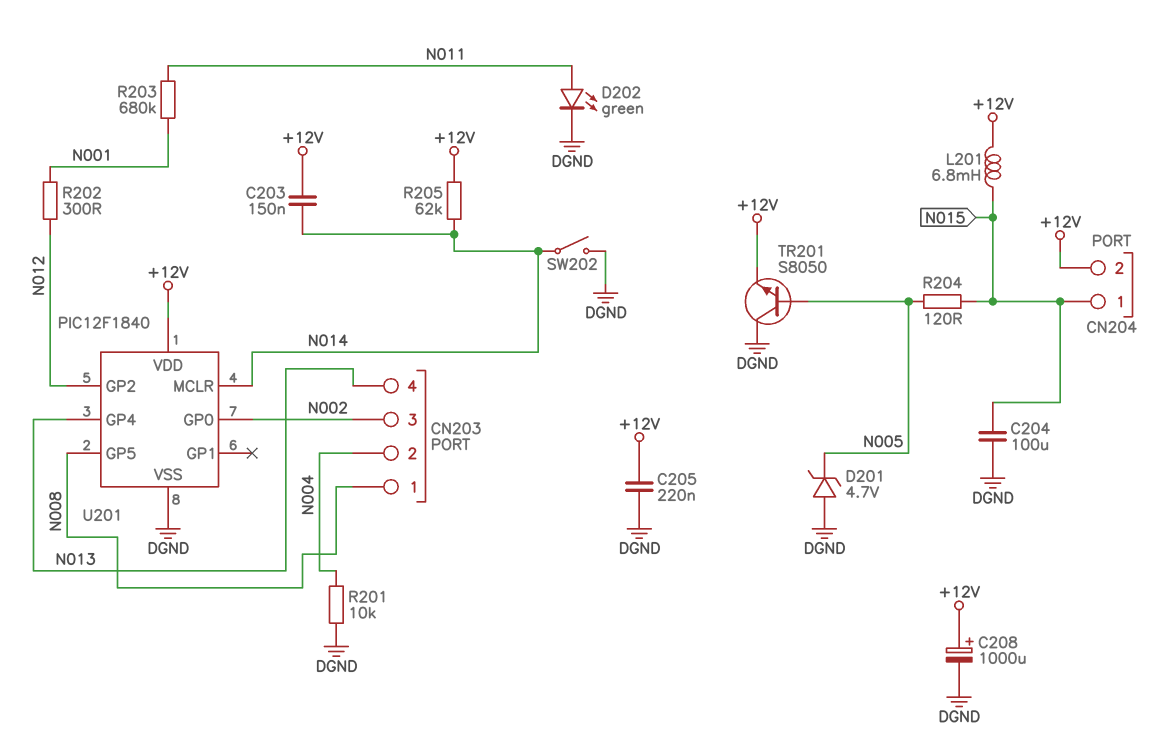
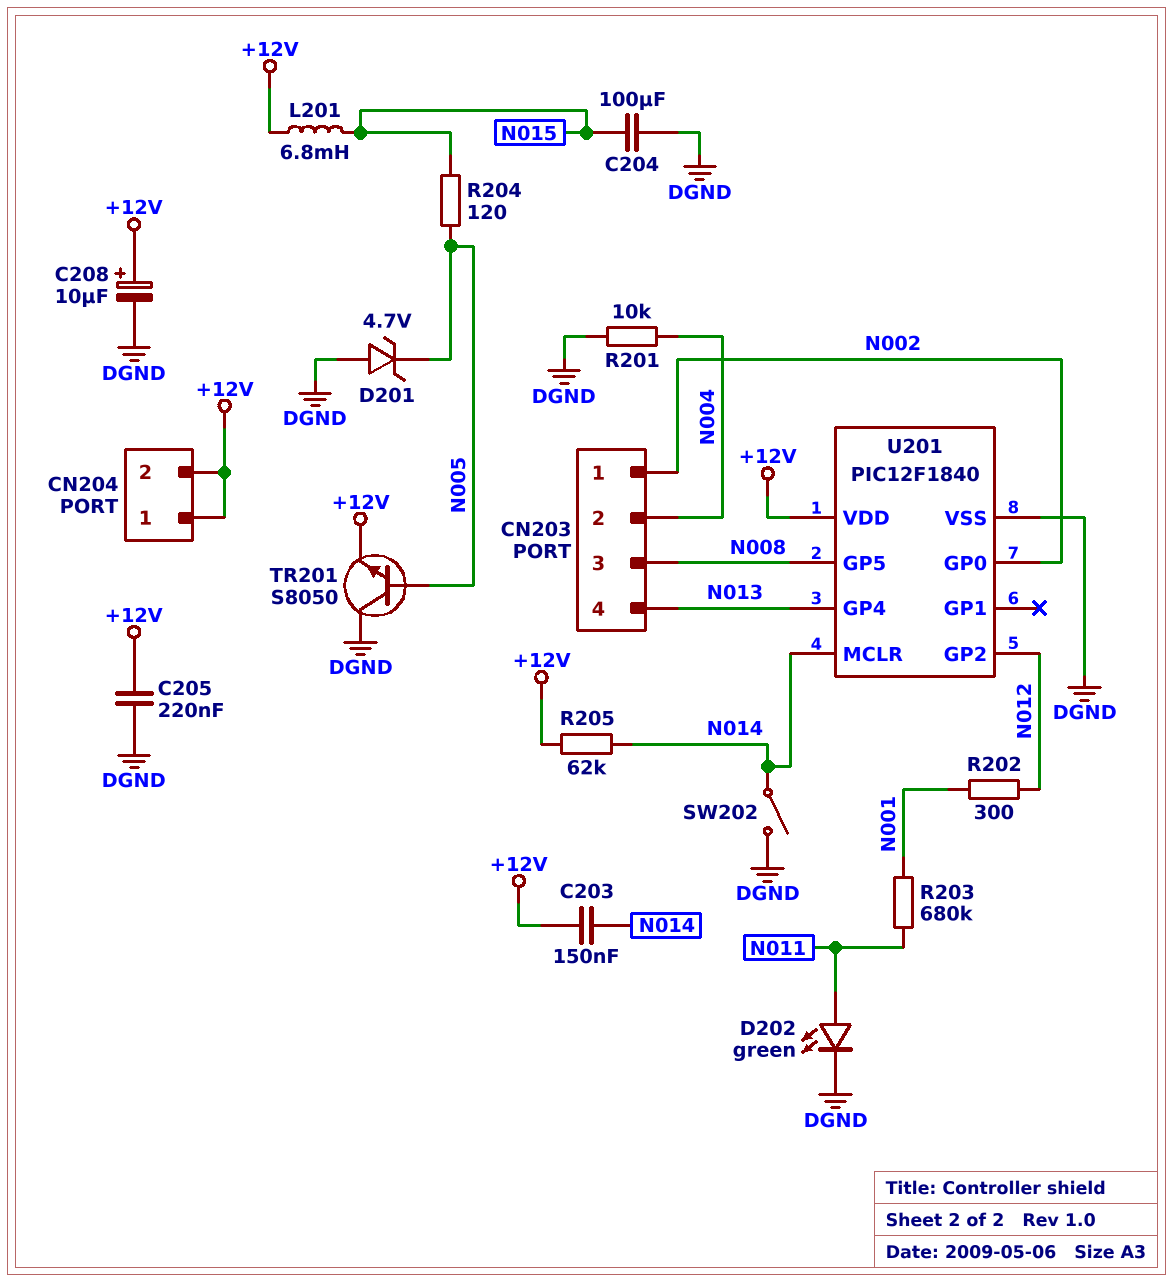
C208: 1000uF (plus +12V, minus DGND) -> 10uF (plus +12V, minus DGND)
CN203 pin 1: N008 -> N002
CN203 pin 3: N002 -> N008
CN204 pin 1: N015 -> +12V

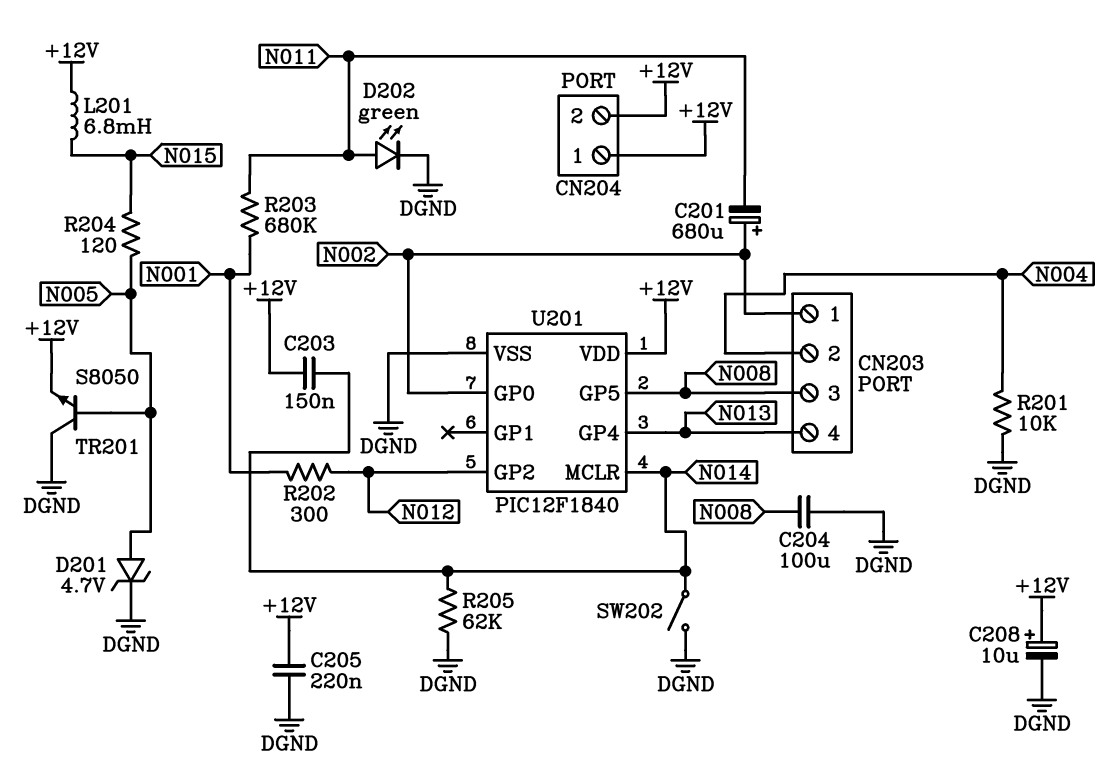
C201: none -> 680uF (plus N002, minus N011)
C204: 100uF (DGND, N015) -> 100uF (DGND, N008)
D201: zener 4.7V (A DGND, K N005) -> zener 4.7V (A N005, K DGND)
R205: 62k (+12V, N014) -> 62k (DGND, N014)

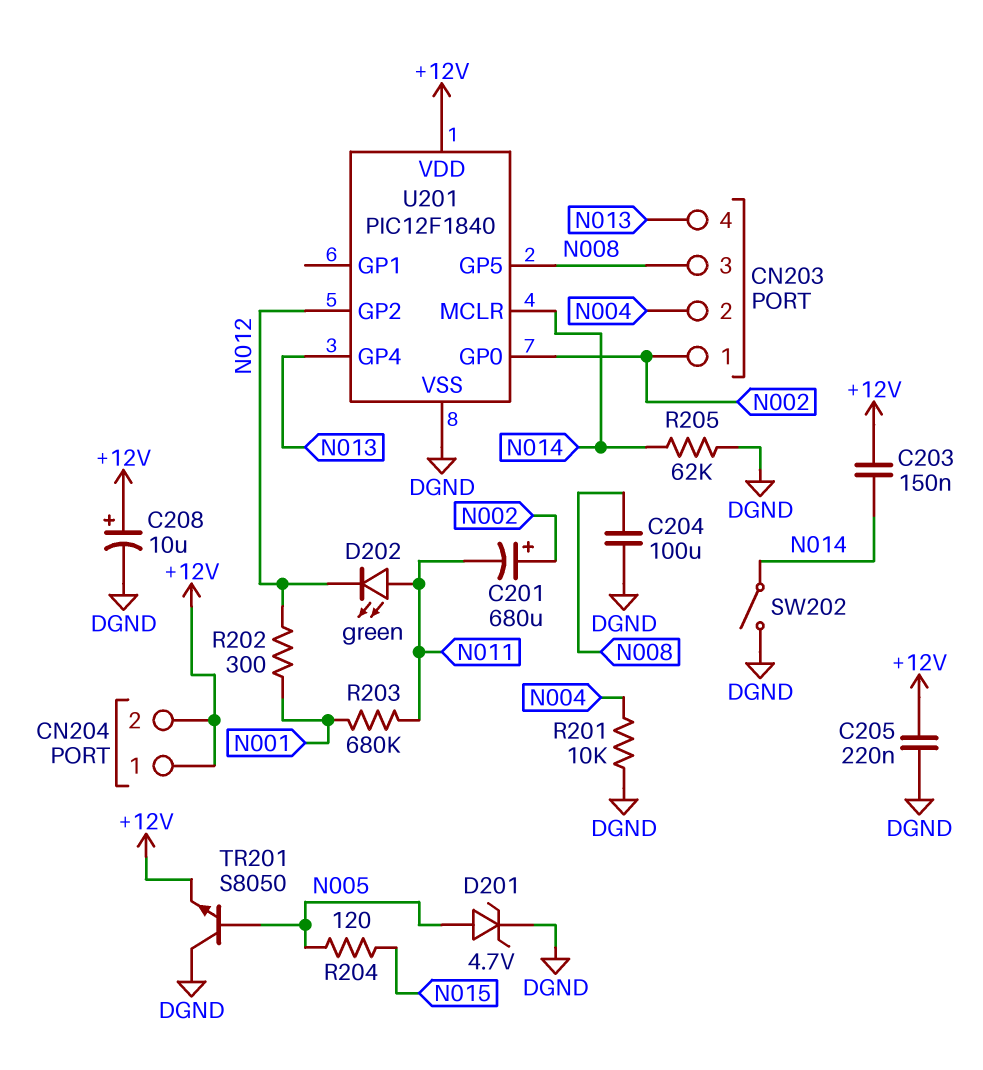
D202: LED green (A N011, K DGND) -> LED green (A N011, K N012)
L201: 6.8mH (+12V, N015) -> none

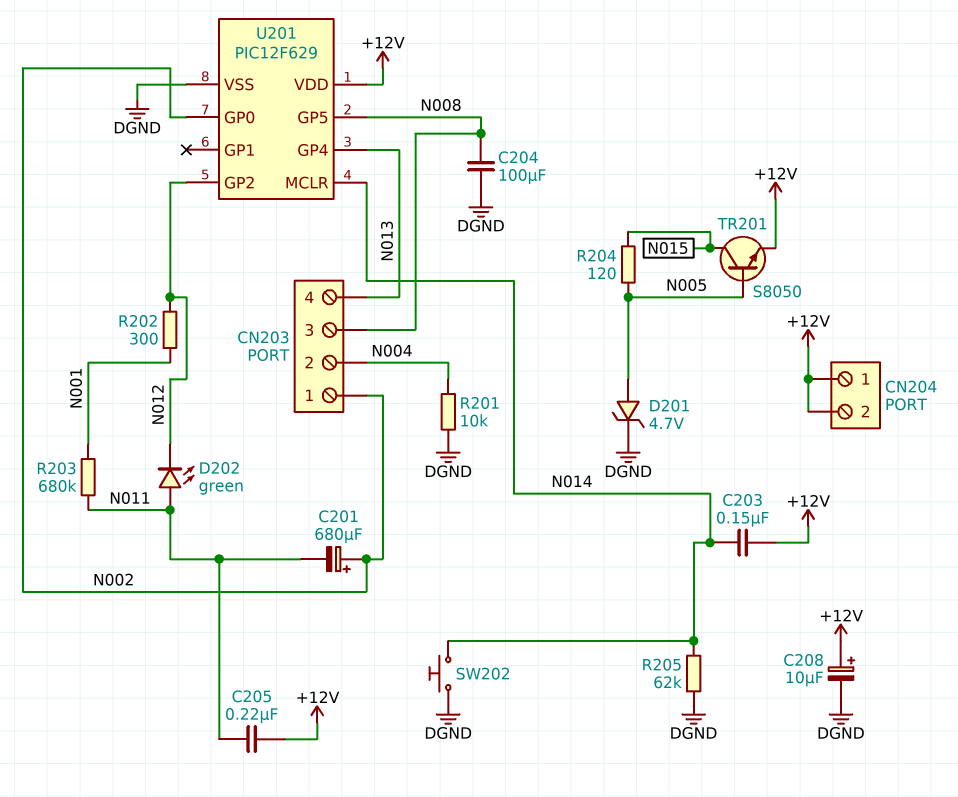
C205: 220nF (+12V, DGND) -> 220nF (+12V, N011)
SW202: switch (DGND, N014) -> button (DGND, N014)
TR201: NPN S8050 (B N005, C DGND, E +12V) -> NPN S8050 (B N005, C N015, E +12V)
U201: PIC12F1840 -> PIC12F629

